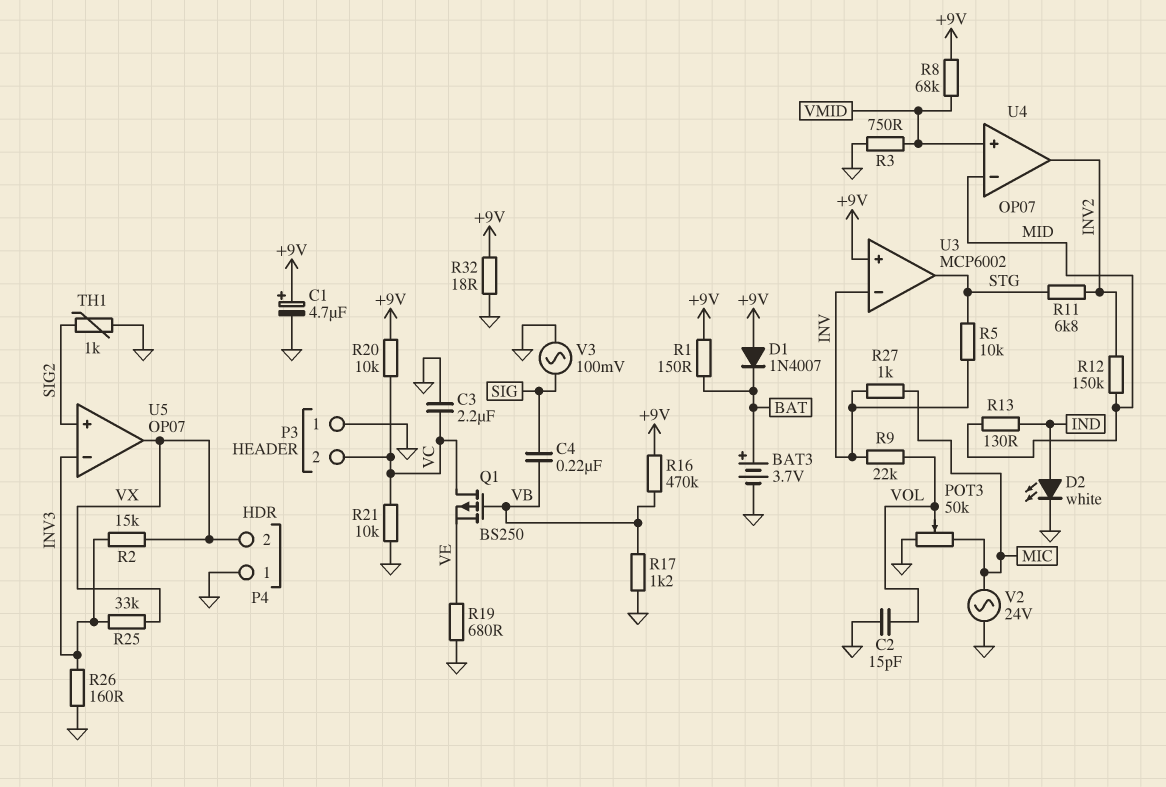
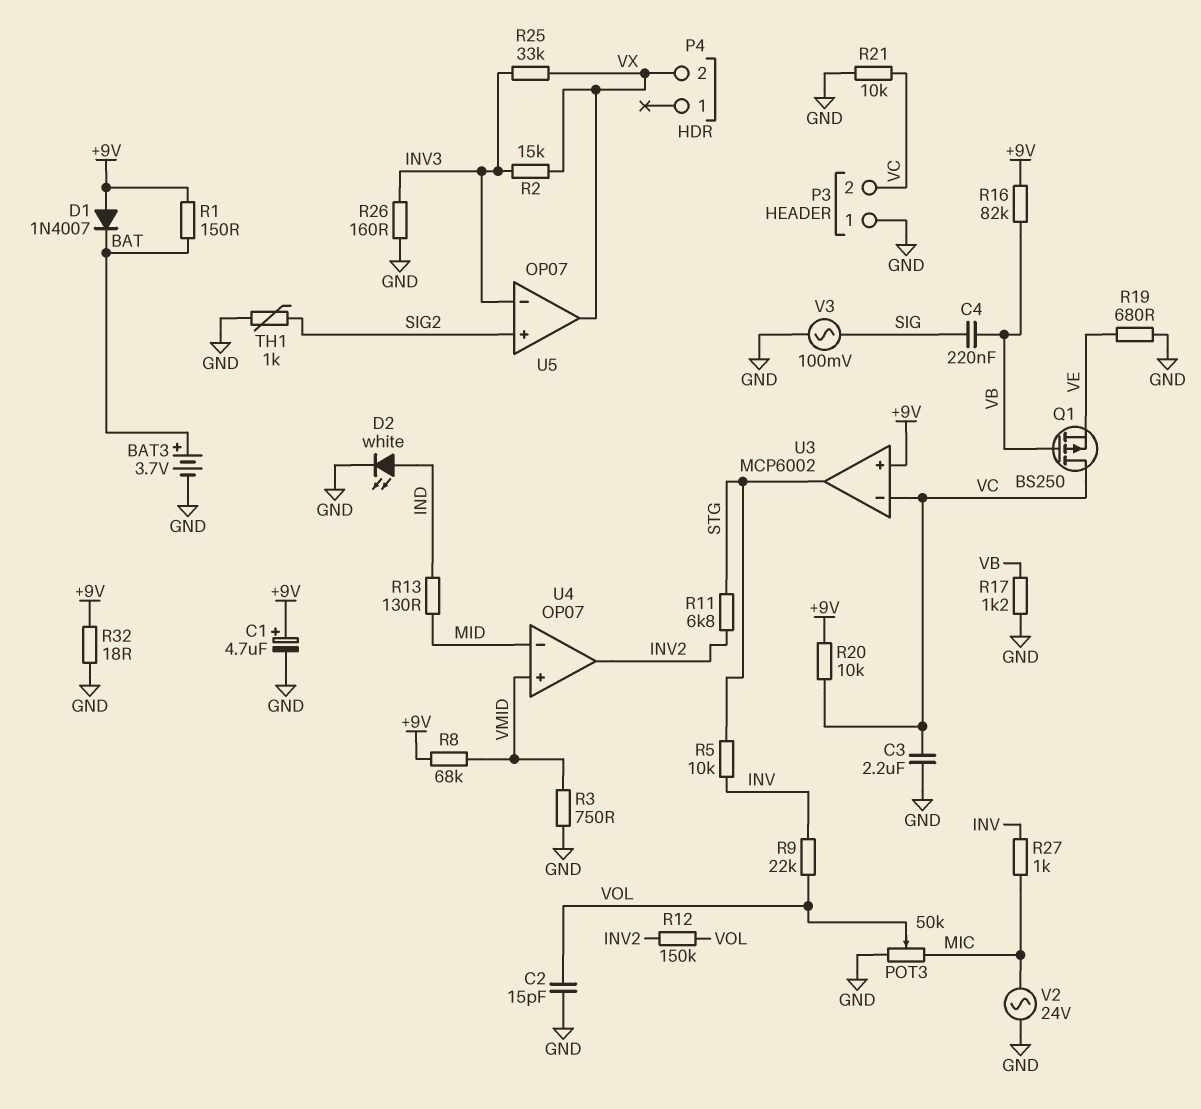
P4 pin 1: GND -> none
R12: 150k (INV2, MID) -> 150k (INV2, VOL)
R16: 470k (+9V, VB) -> 82k (+9V, VB)
U3 pin in-: INV -> VC

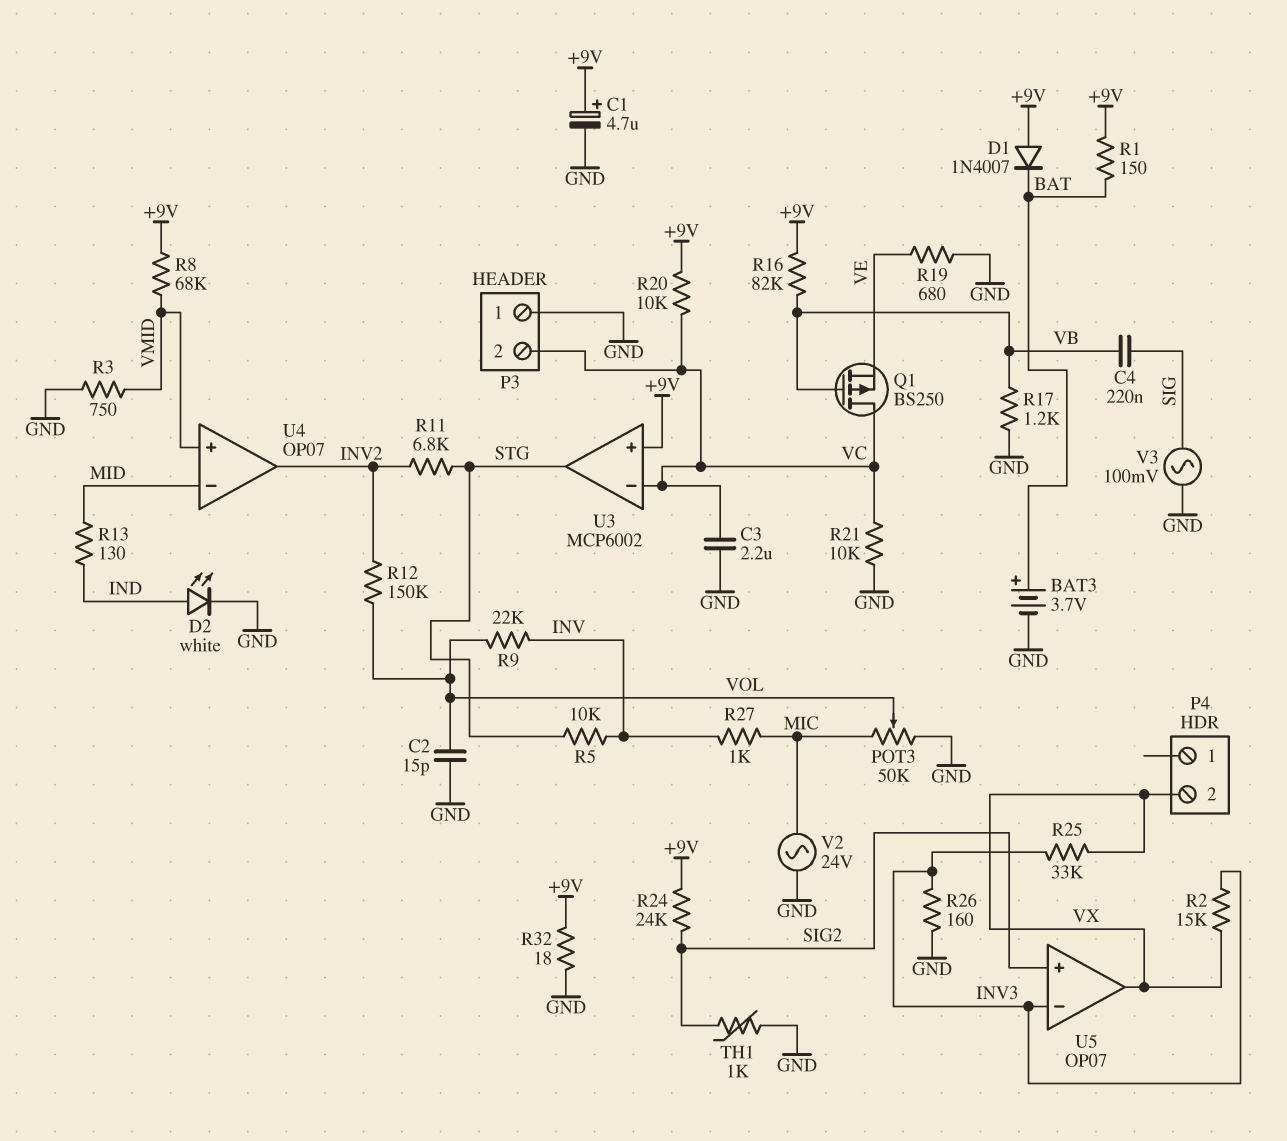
R24: none -> 24k (+9V, SIG2)

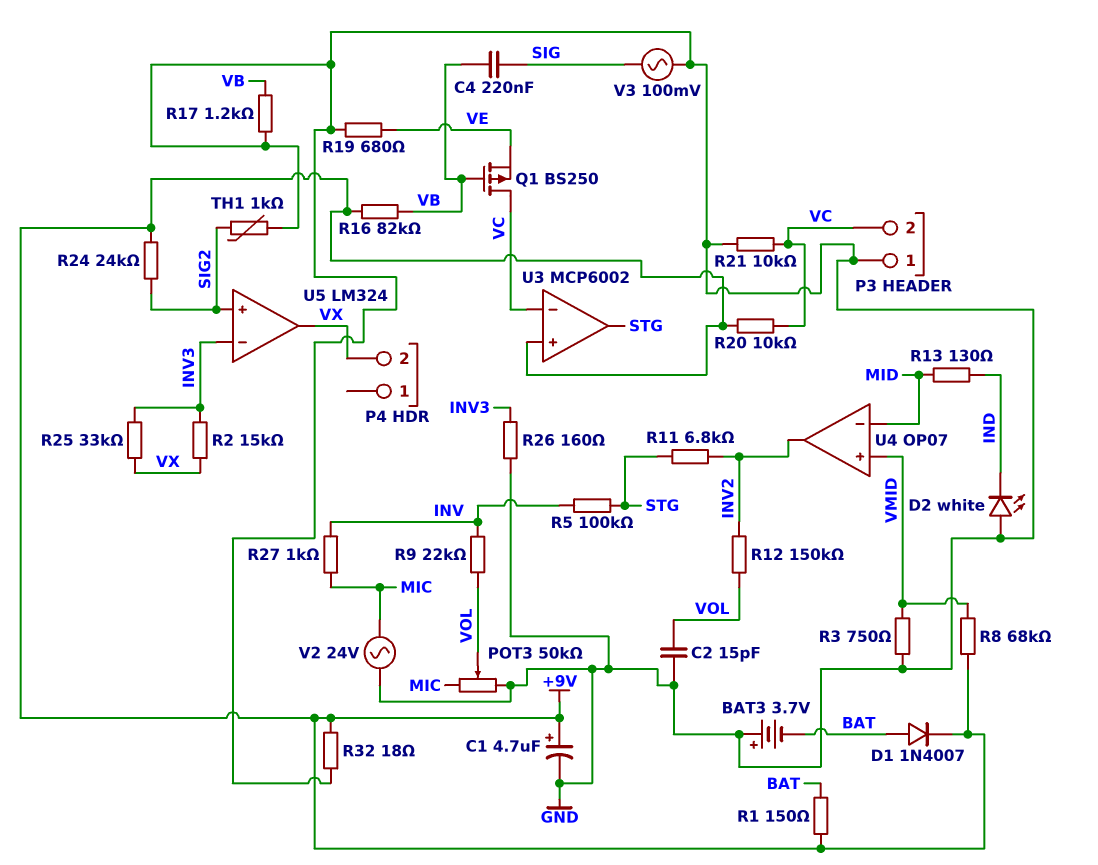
BAT3: 3.7V (plus BAT, minus GND) -> 3.7V (plus GND, minus BAT)
C3: 2.2uF (GND, VC) -> none
D1: diode 1N4007 (A +9V, K BAT) -> diode 1N4007 (A BAT, K +9V)
D2: LED white (A IND, K GND) -> LED white (A GND, K IND)
R5: 10k (INV, STG) -> 100k (INV, STG)
U5: OP07 -> LM324

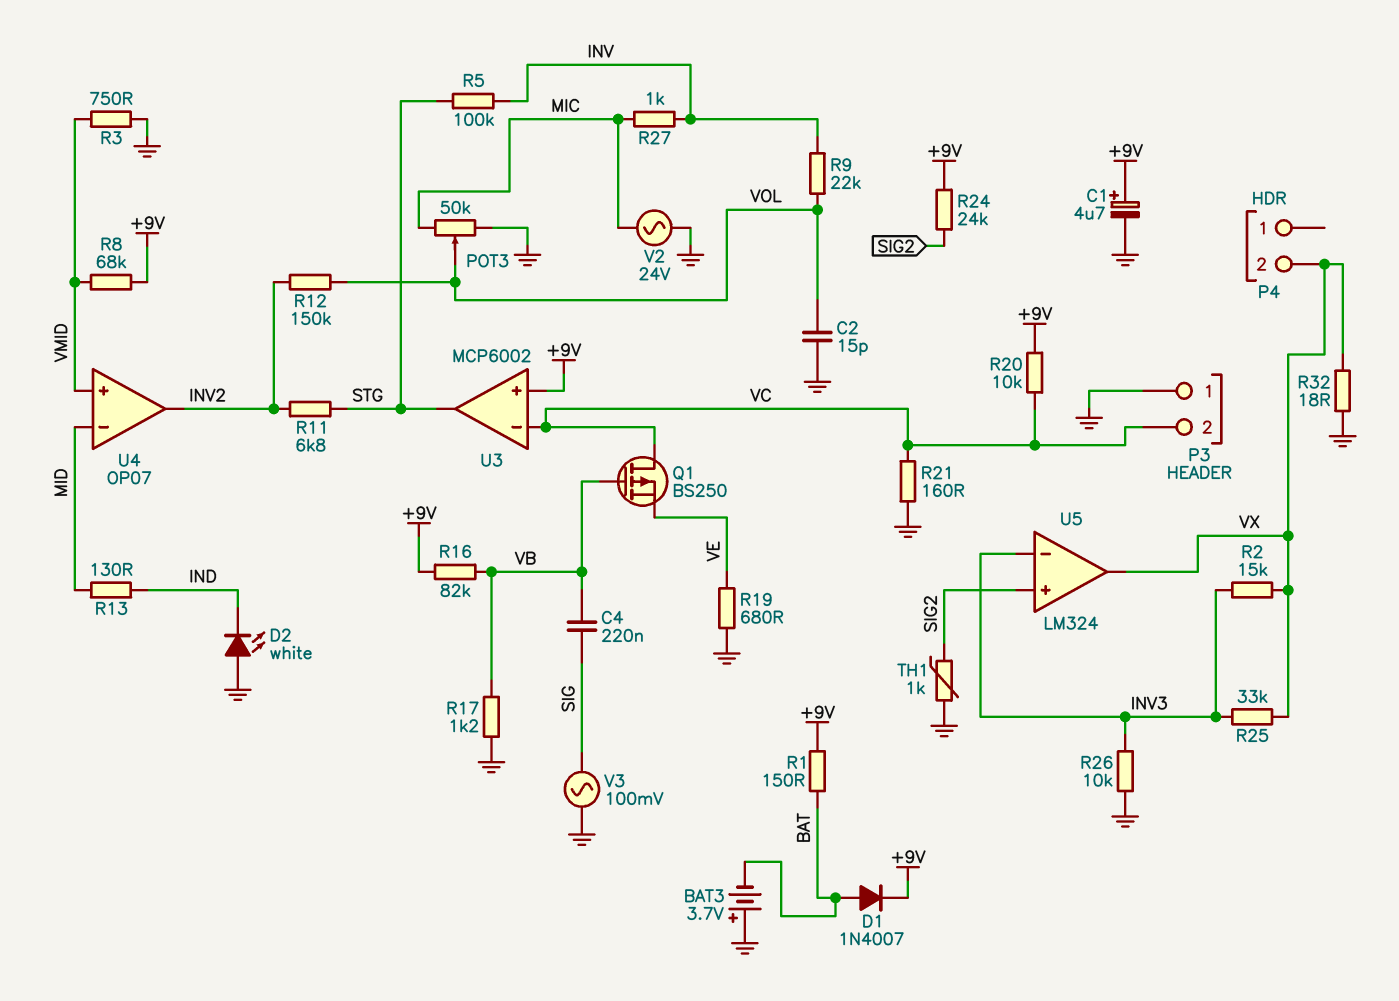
R21: 10k (GND, VC) -> 160 (GND, VC)
R26: 160 (GND, INV3) -> 10k (GND, INV3)
R32: 18 (+9V, GND) -> 18 (GND, VX)

